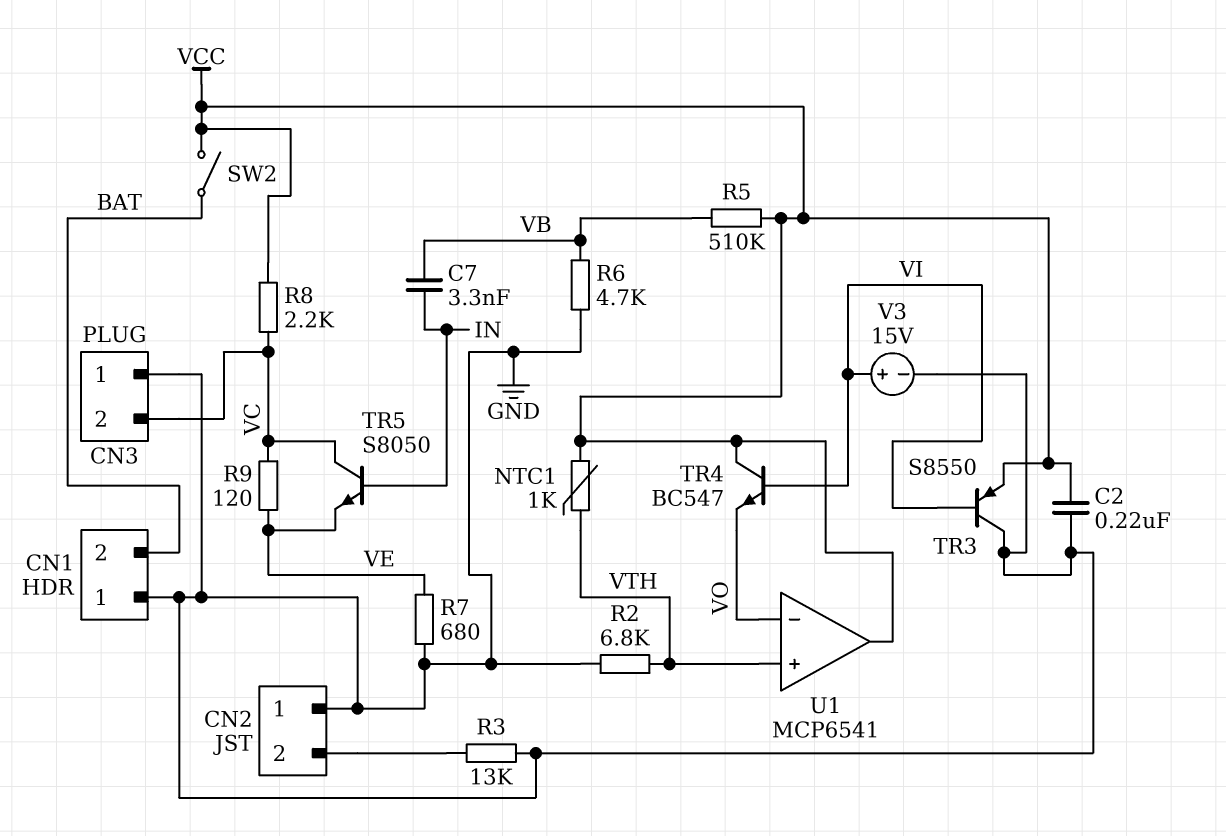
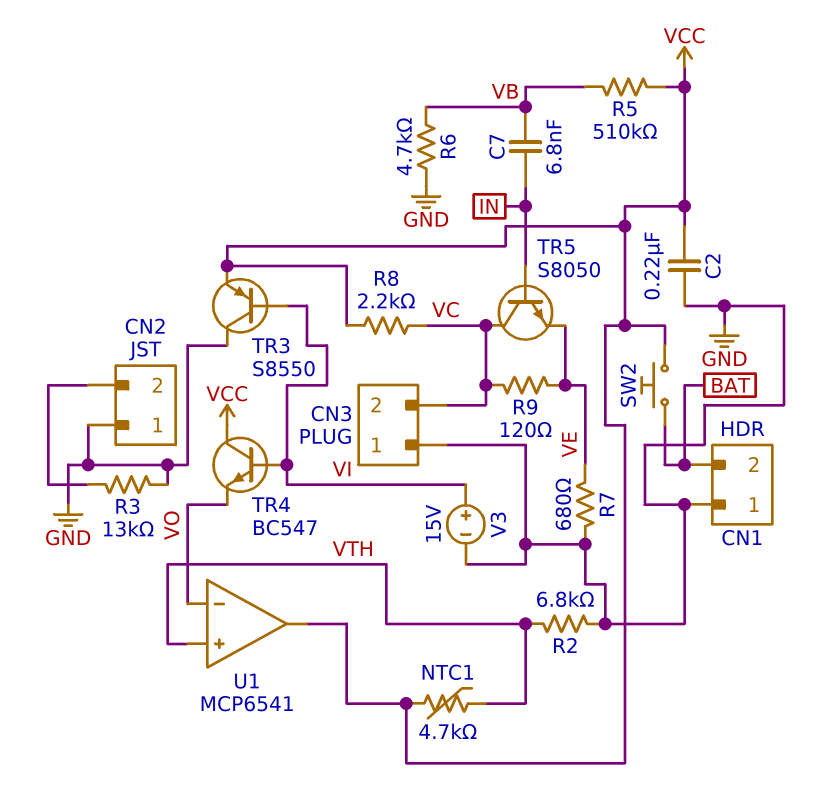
C7: 3.3nF (IN, VB) -> 6.8nF (IN, VB)
NTC1: 1k (VCC, VTH) -> 4.7k (VCC, VTH)
SW2: switch (BAT, VCC) -> button (BAT, VCC)

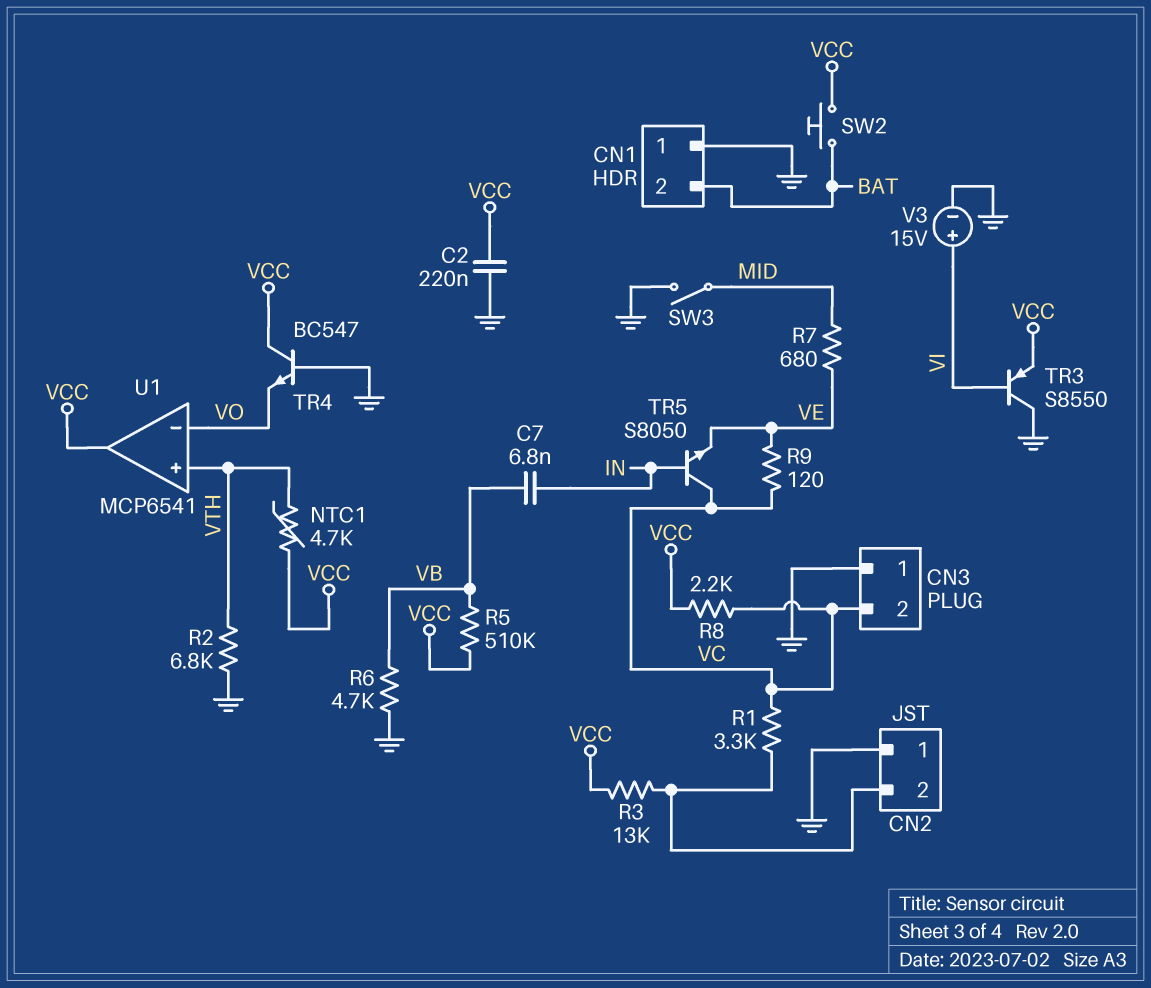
R1: none -> 3.3k (CN2/2, VC)
R3: 13k (CN2/2, GND) -> 13k (CN2/2, VCC)
R7: 680 (GND, VE) -> 680 (MID, VE)
SW3: none -> switch (GND, MID)
TR4: NPN BC547 (B VI, C VCC, E VO) -> NPN BC547 (B GND, C VCC, E VO)

